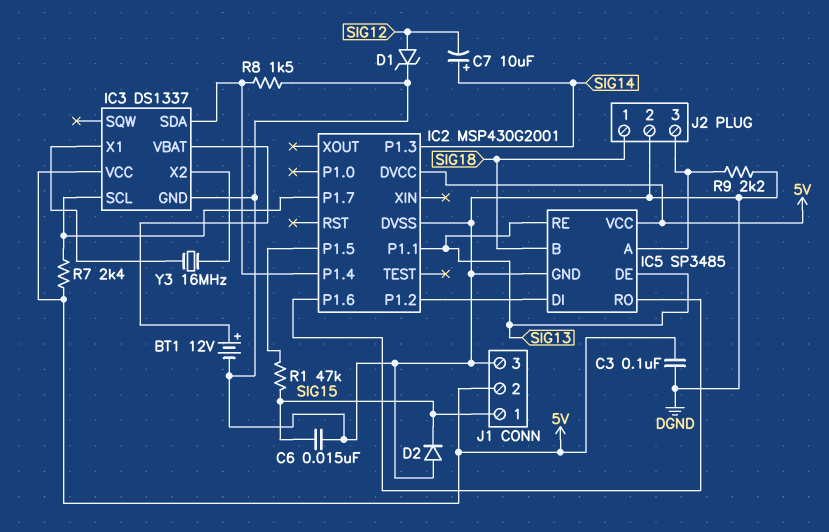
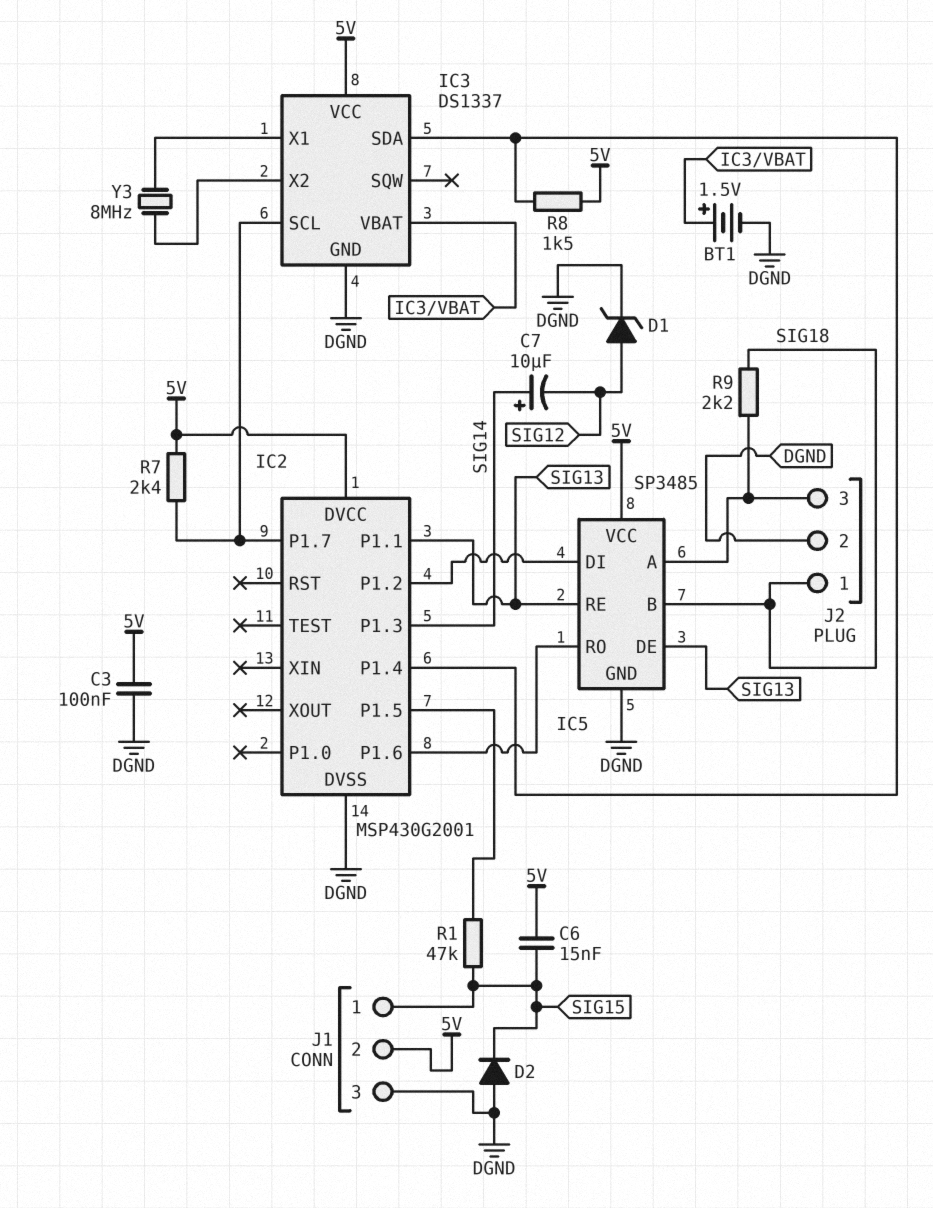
BT1: 12V (plus IC3/VBAT, minus DGND) -> 1.5V (plus IC3/VBAT, minus DGND)
C6: 15nF (DGND, SIG15) -> 15nF (5V, SIG15)
R8: 1.5k (DGND, IC2/P1.4) -> 1.5k (5V, IC2/P1.4)
R9: 2.2k (DGND, IC5/A) -> 2.2k (IC5/A, SIG18)
Y3: 16MHz (IC3/X1, IC3/X2) -> 8MHz (IC3/X1, IC3/X2)

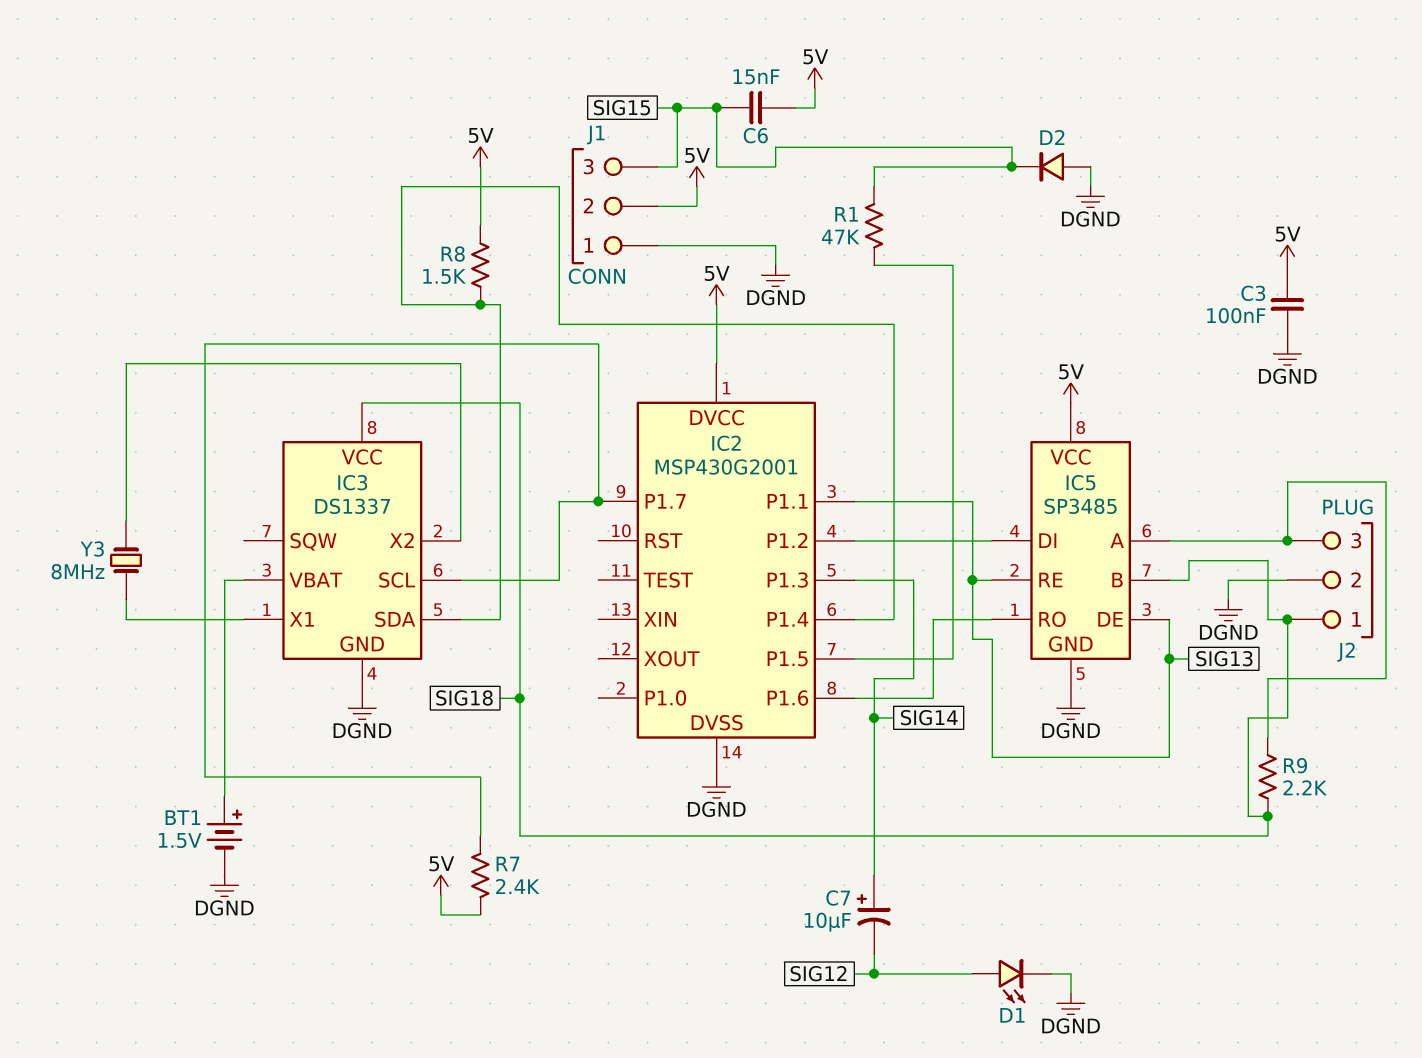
D1: zener (A SIG12, K DGND) -> LED (A SIG12, K DGND)
IC3 pin VCC: 5V -> SIG18
J1 pin 1: SIG15 -> DGND
J1 pin 3: DGND -> SIG15

